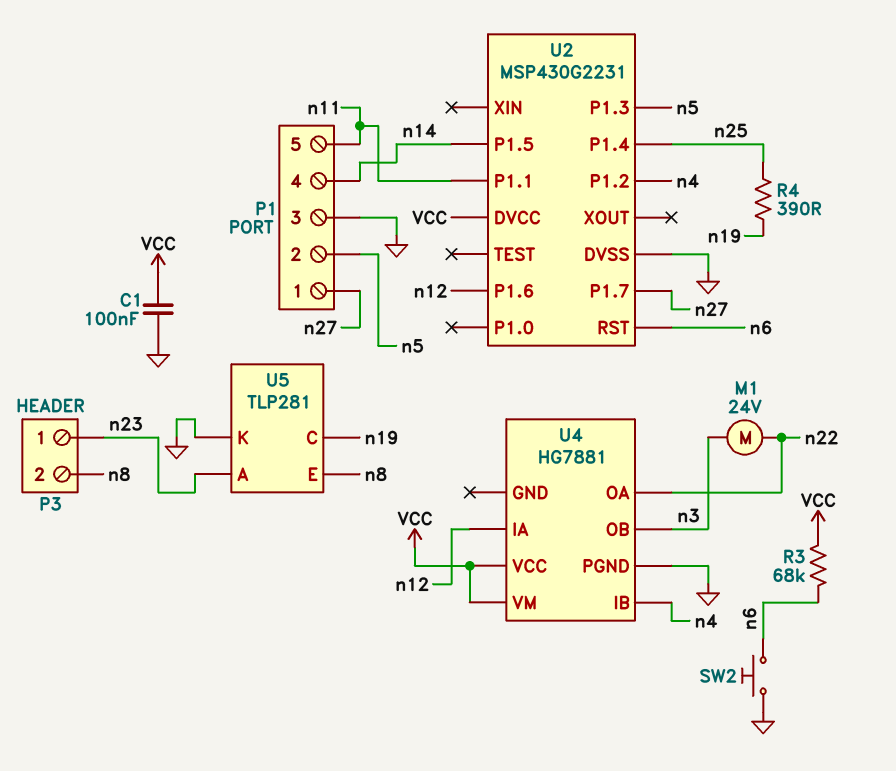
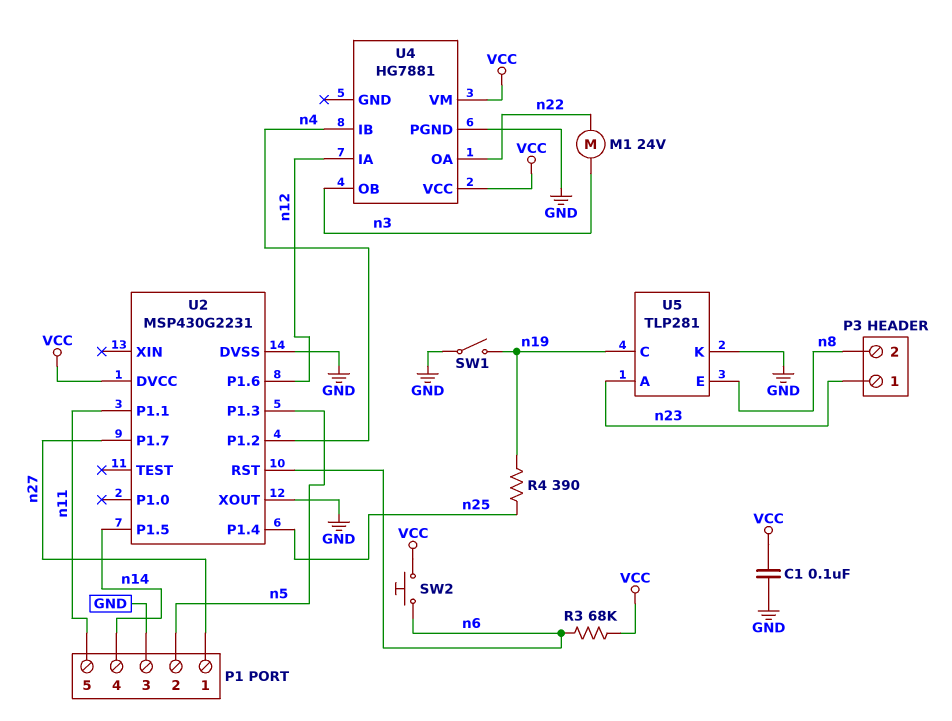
SW1: none -> switch (GND, n19)
SW2: button (GND, n6) -> button (VCC, n6)
U2 pin XOUT: none -> GND

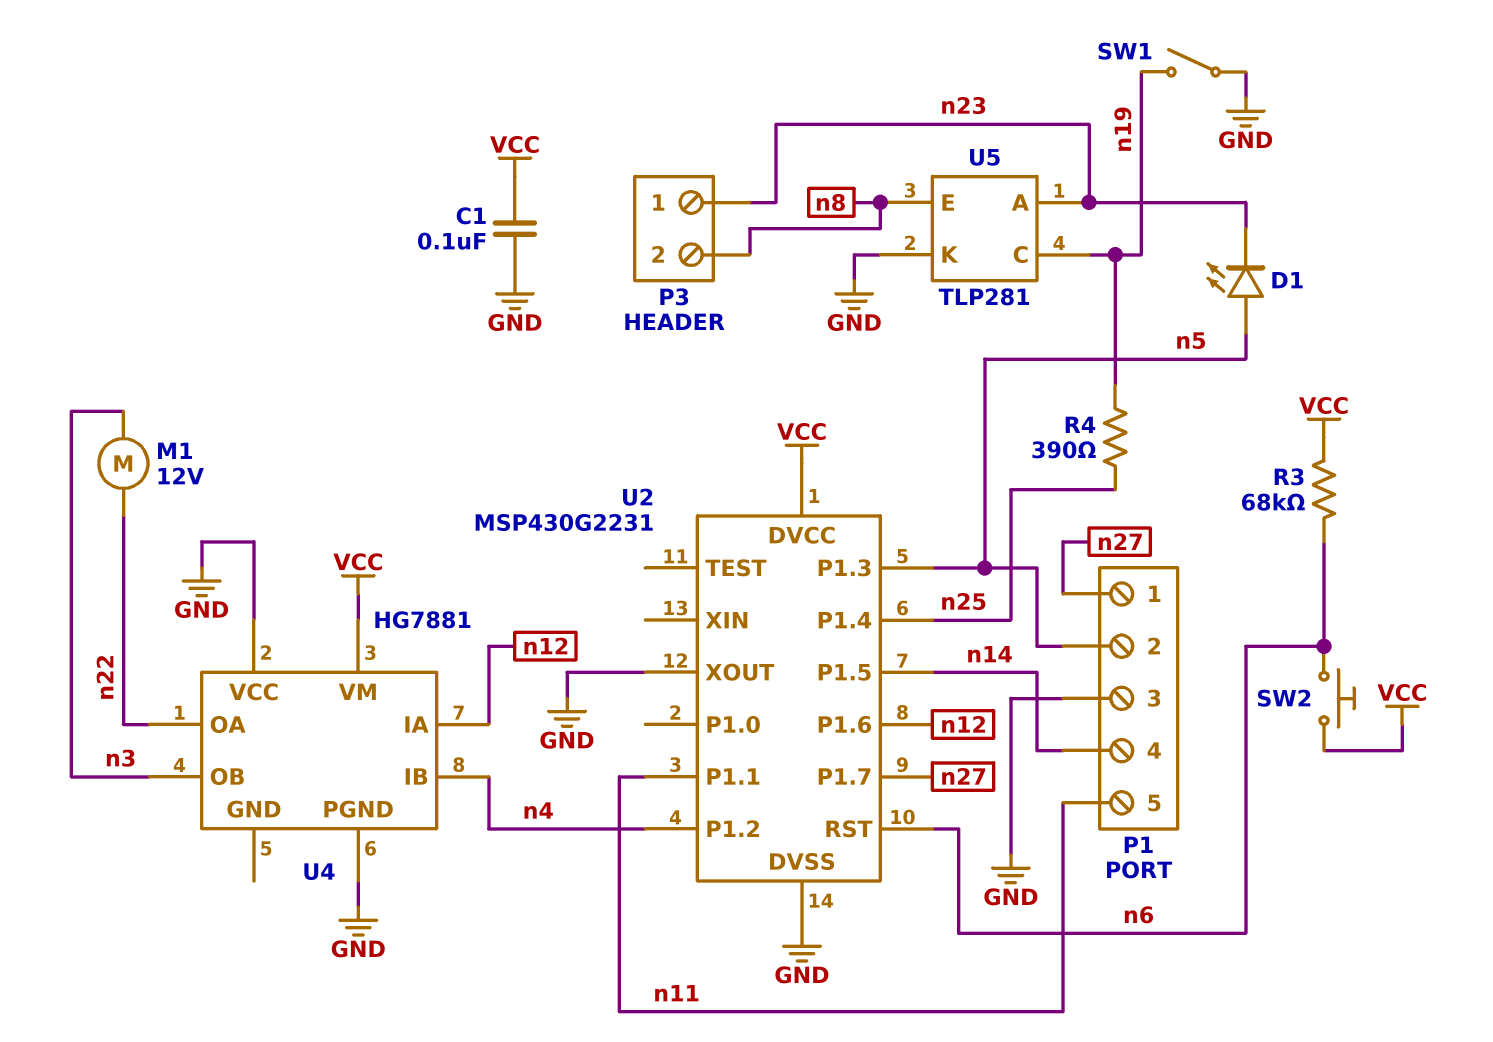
D1: none -> LED (A n5, K n23)
M1: motor 24V (n3, n22) -> motor 12V (n3, n22)
U4 pin VCC: VCC -> GND

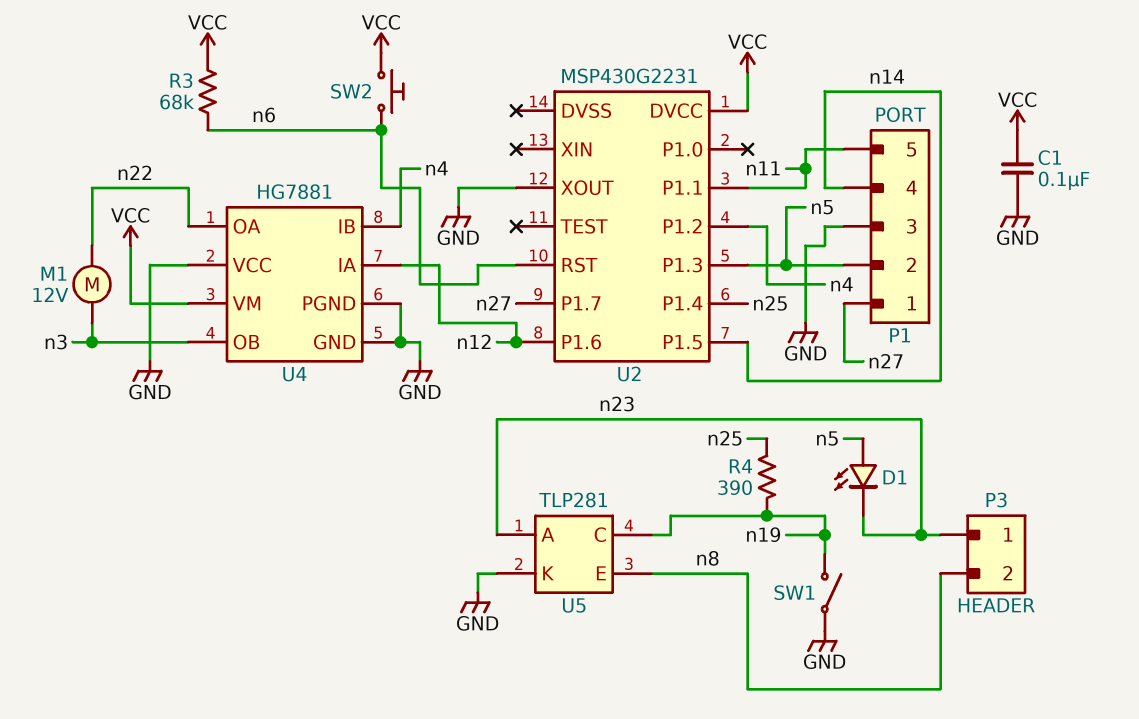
U2 pin DVSS: GND -> none
U4 pin GND: none -> GND

